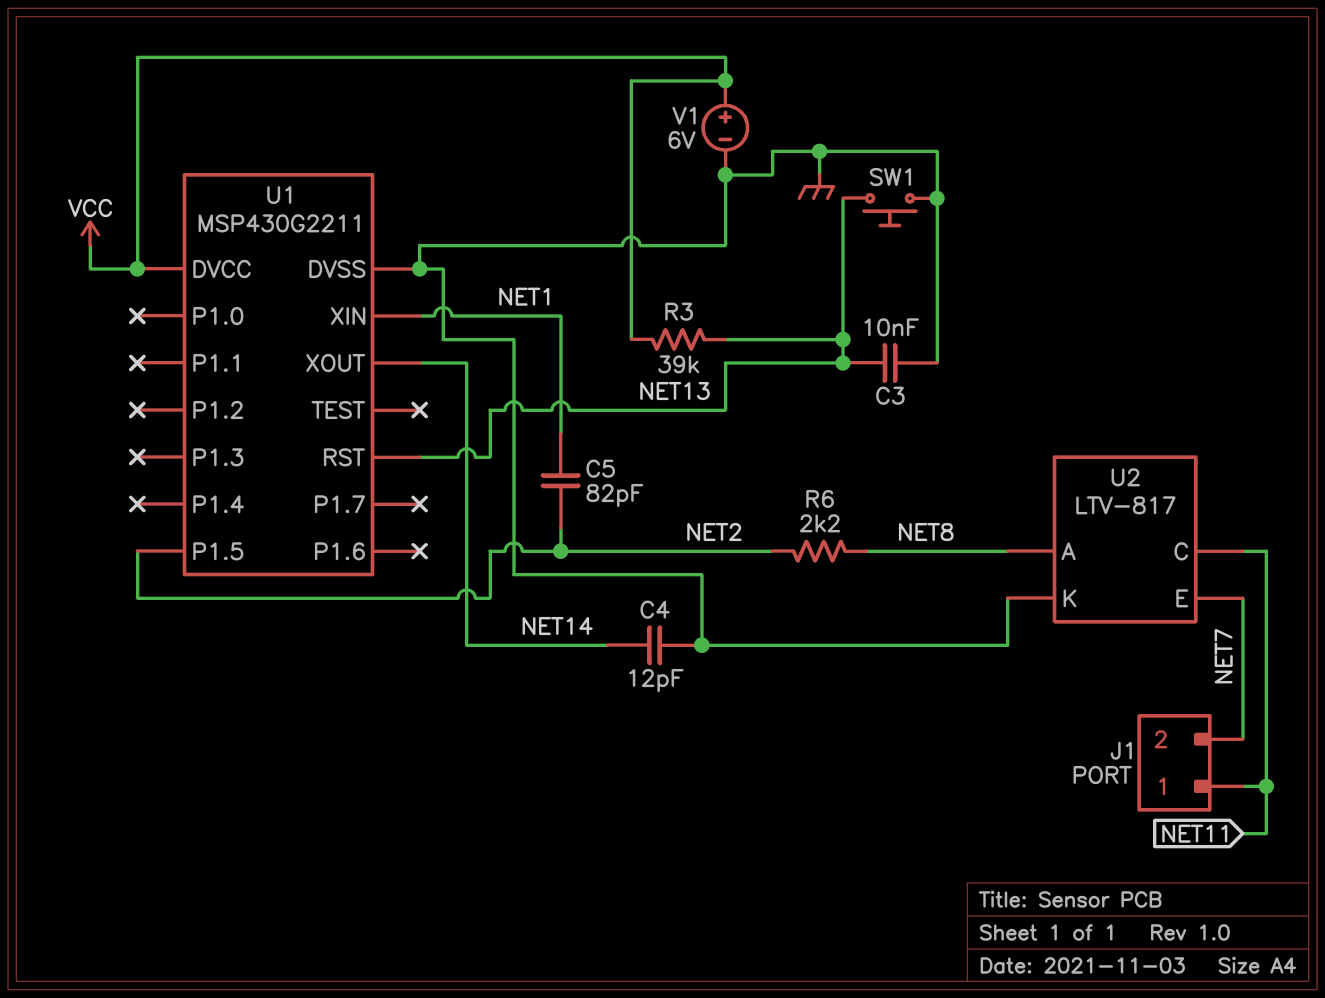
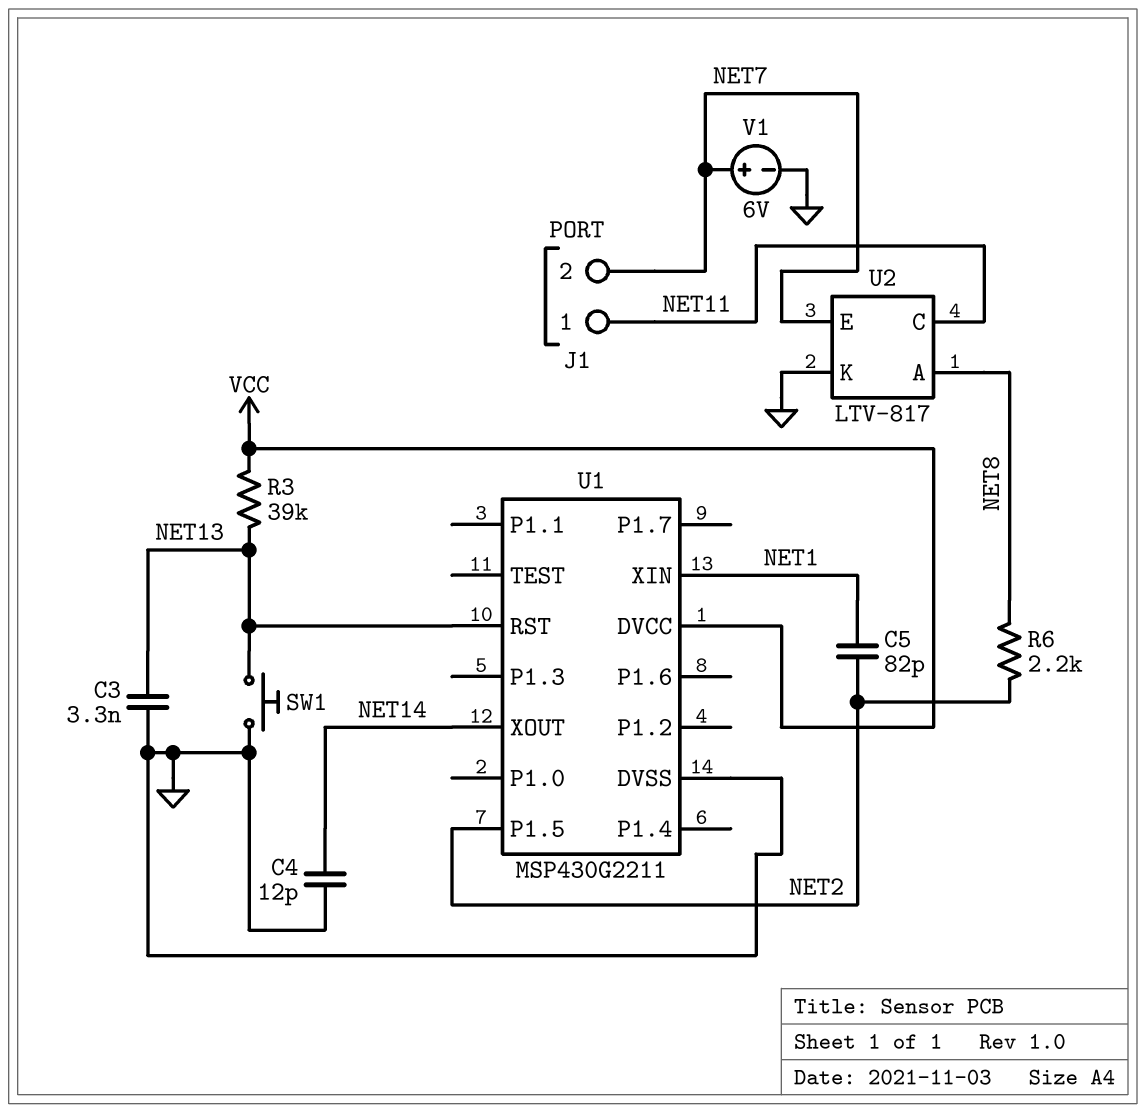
C3: 10nF (GND, NET13) -> 3.3nF (GND, NET13)
V1: 6V (plus VCC, minus GND) -> 6V (plus NET7, minus GND)

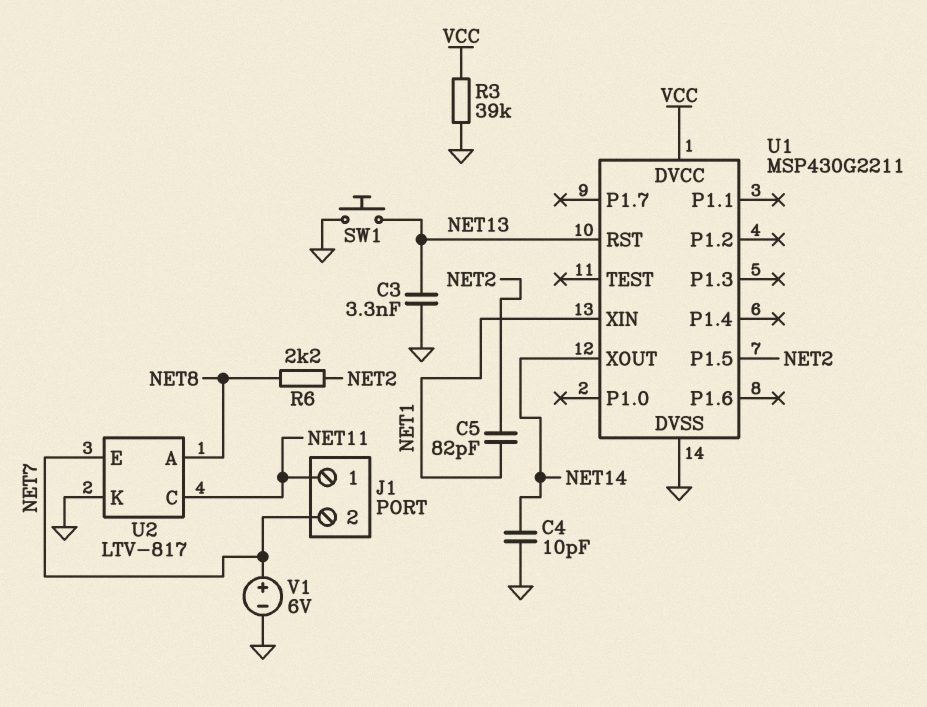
C4: 12pF (GND, NET14) -> 10pF (GND, NET14)
R3: 39k (NET13, VCC) -> 39k (GND, VCC)

